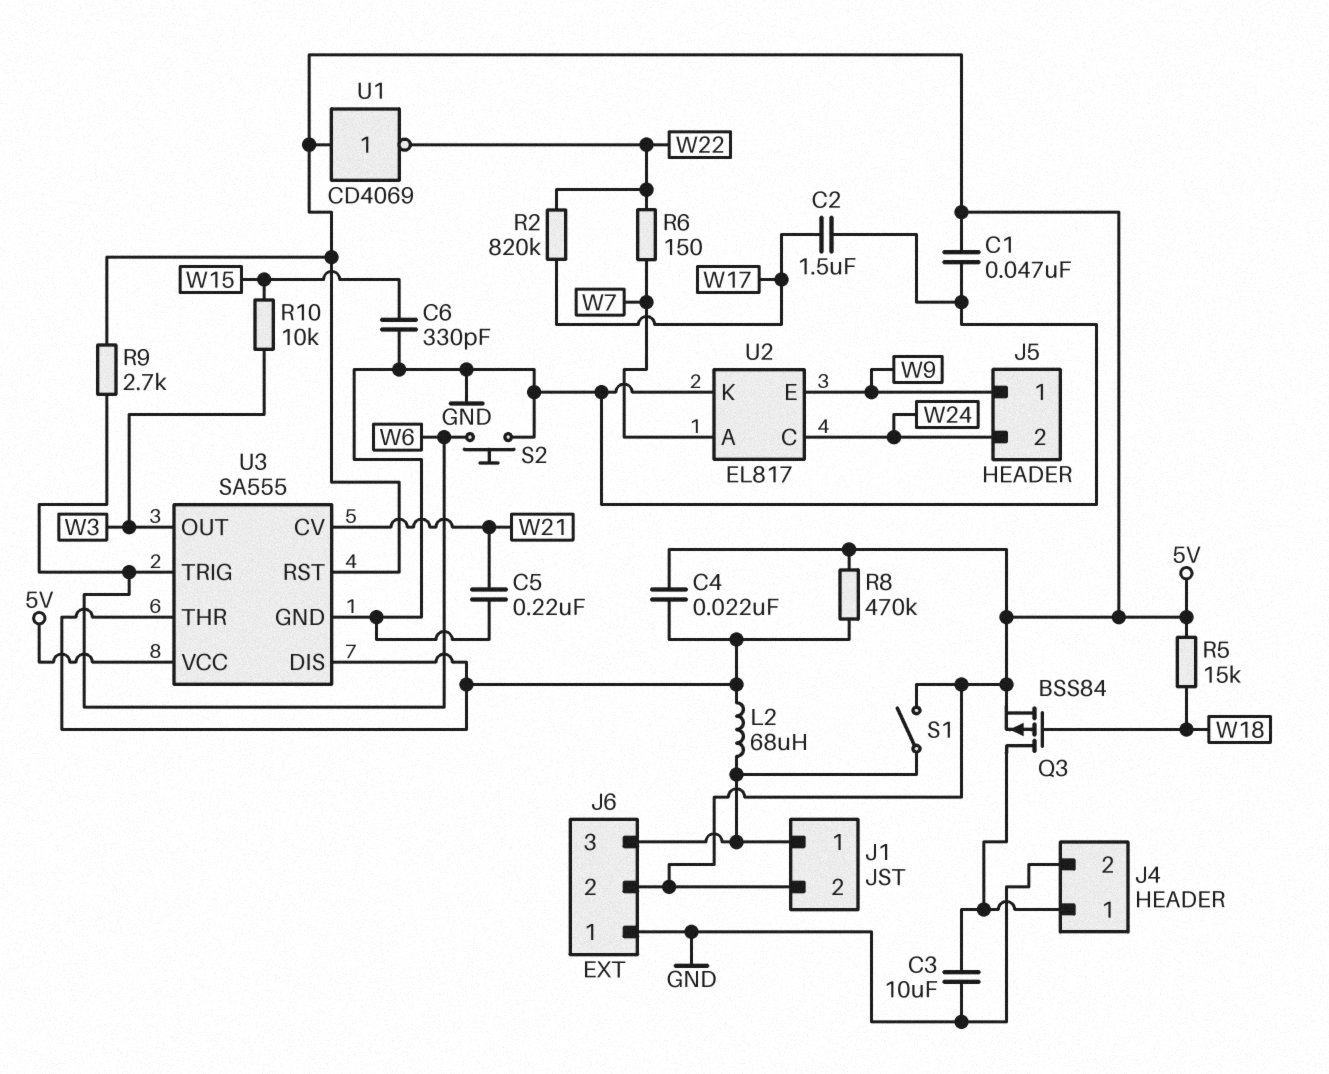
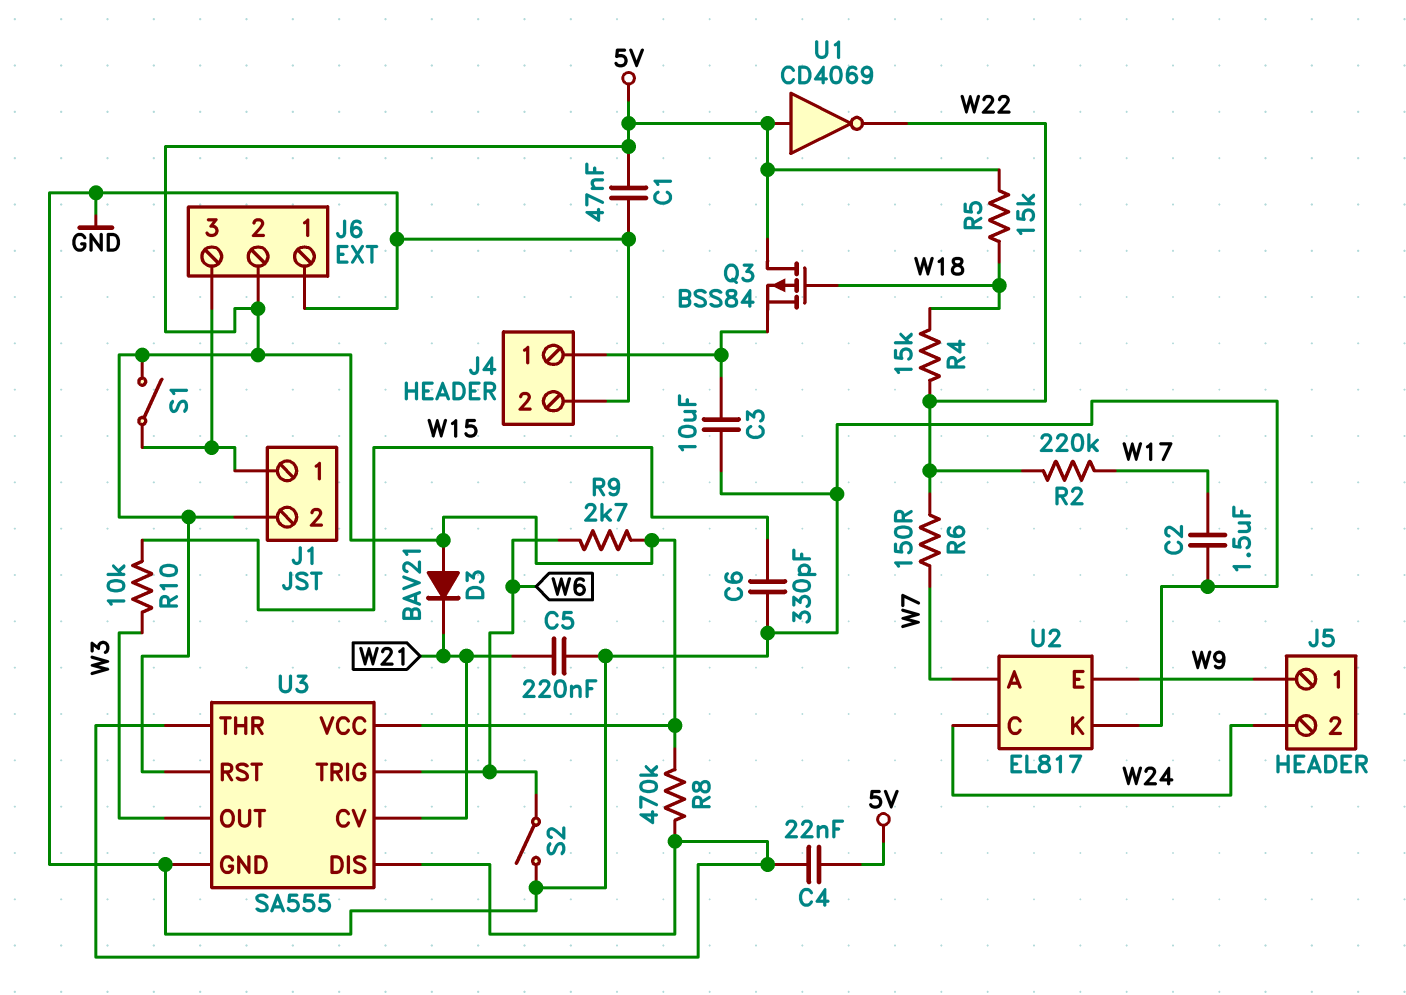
D3: none -> diode BAV21 (A 5V, K W21)
L2: 68uH (J1/1, U3/DIS) -> none
Q3: PMOS BSS84 (G W18, D J4/1, S 5V) -> PMOS BSS84 (G W18, D 5V, S J4/1)
R2: 820k (W17, W22) -> 220k (W17, W22)
R4: none -> 15k (W18, W22)
S2: button (GND, W6) -> switch (GND, W6)

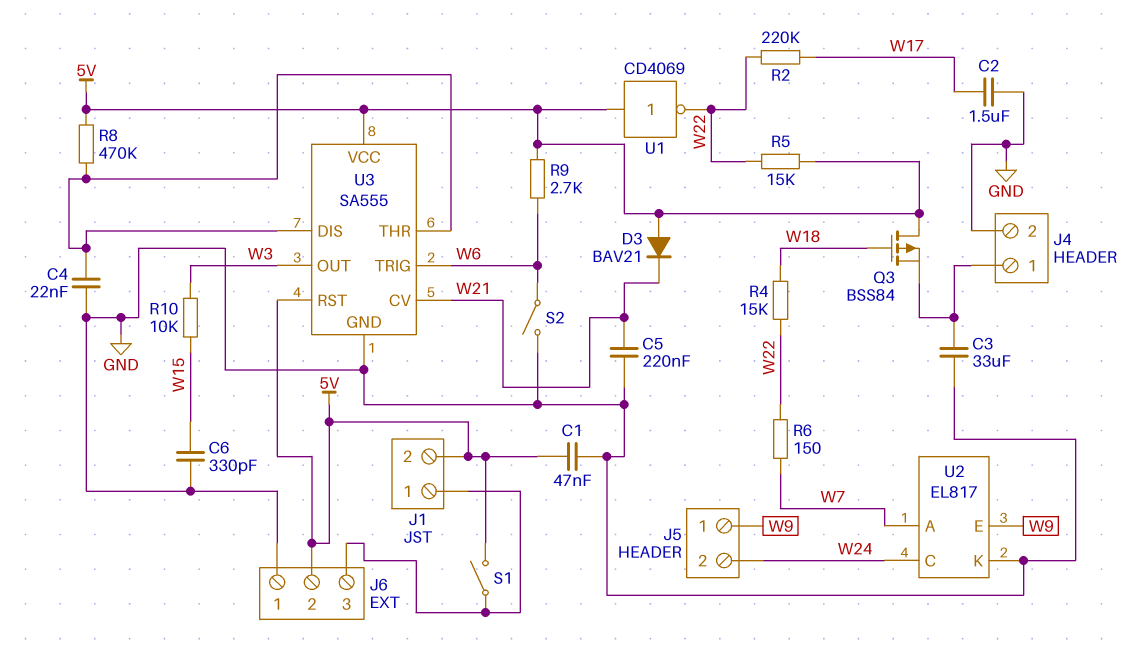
C3: 10uF (GND, J4/1) -> 33uF (GND, J4/1)
C4: 22nF (5V, U3/DIS) -> 22nF (GND, U3/DIS)
R5: 15k (5V, W18) -> 15k (5V, W22)

